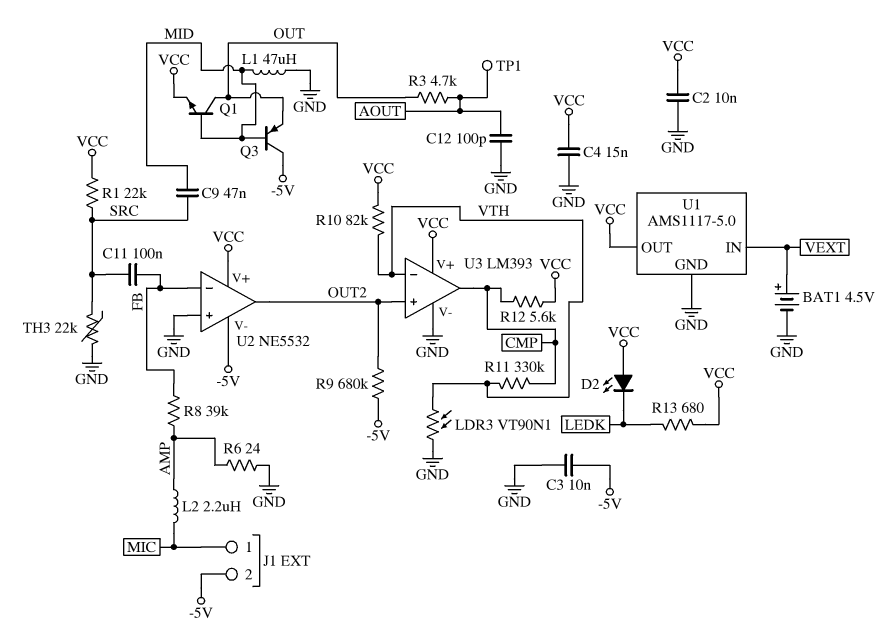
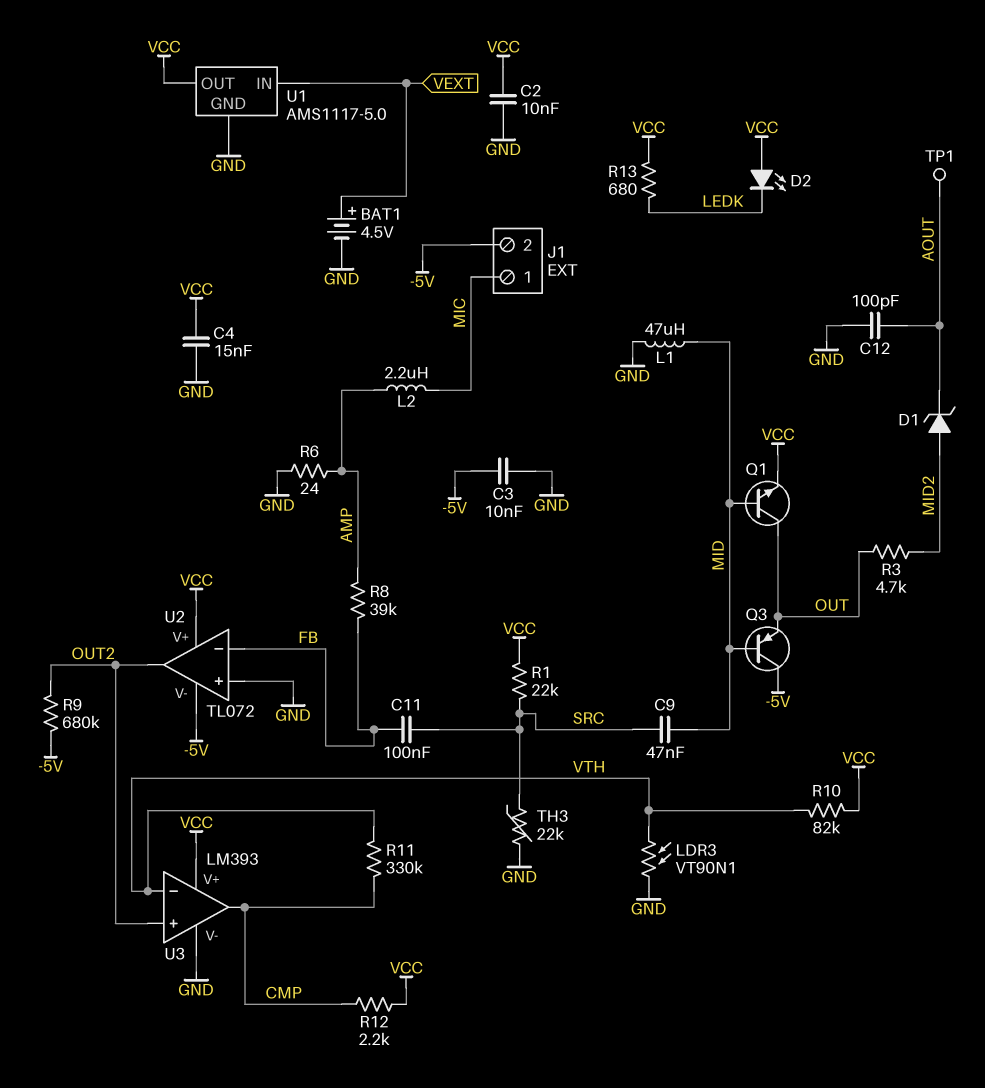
D1: none -> zener (A MID2, K AOUT)
R3: 4.7k (AOUT, OUT) -> 4.7k (MID2, OUT)
R12: 5.6k (CMP, VCC) -> 2.2k (CMP, VCC)
U2: NE5532 -> TL072

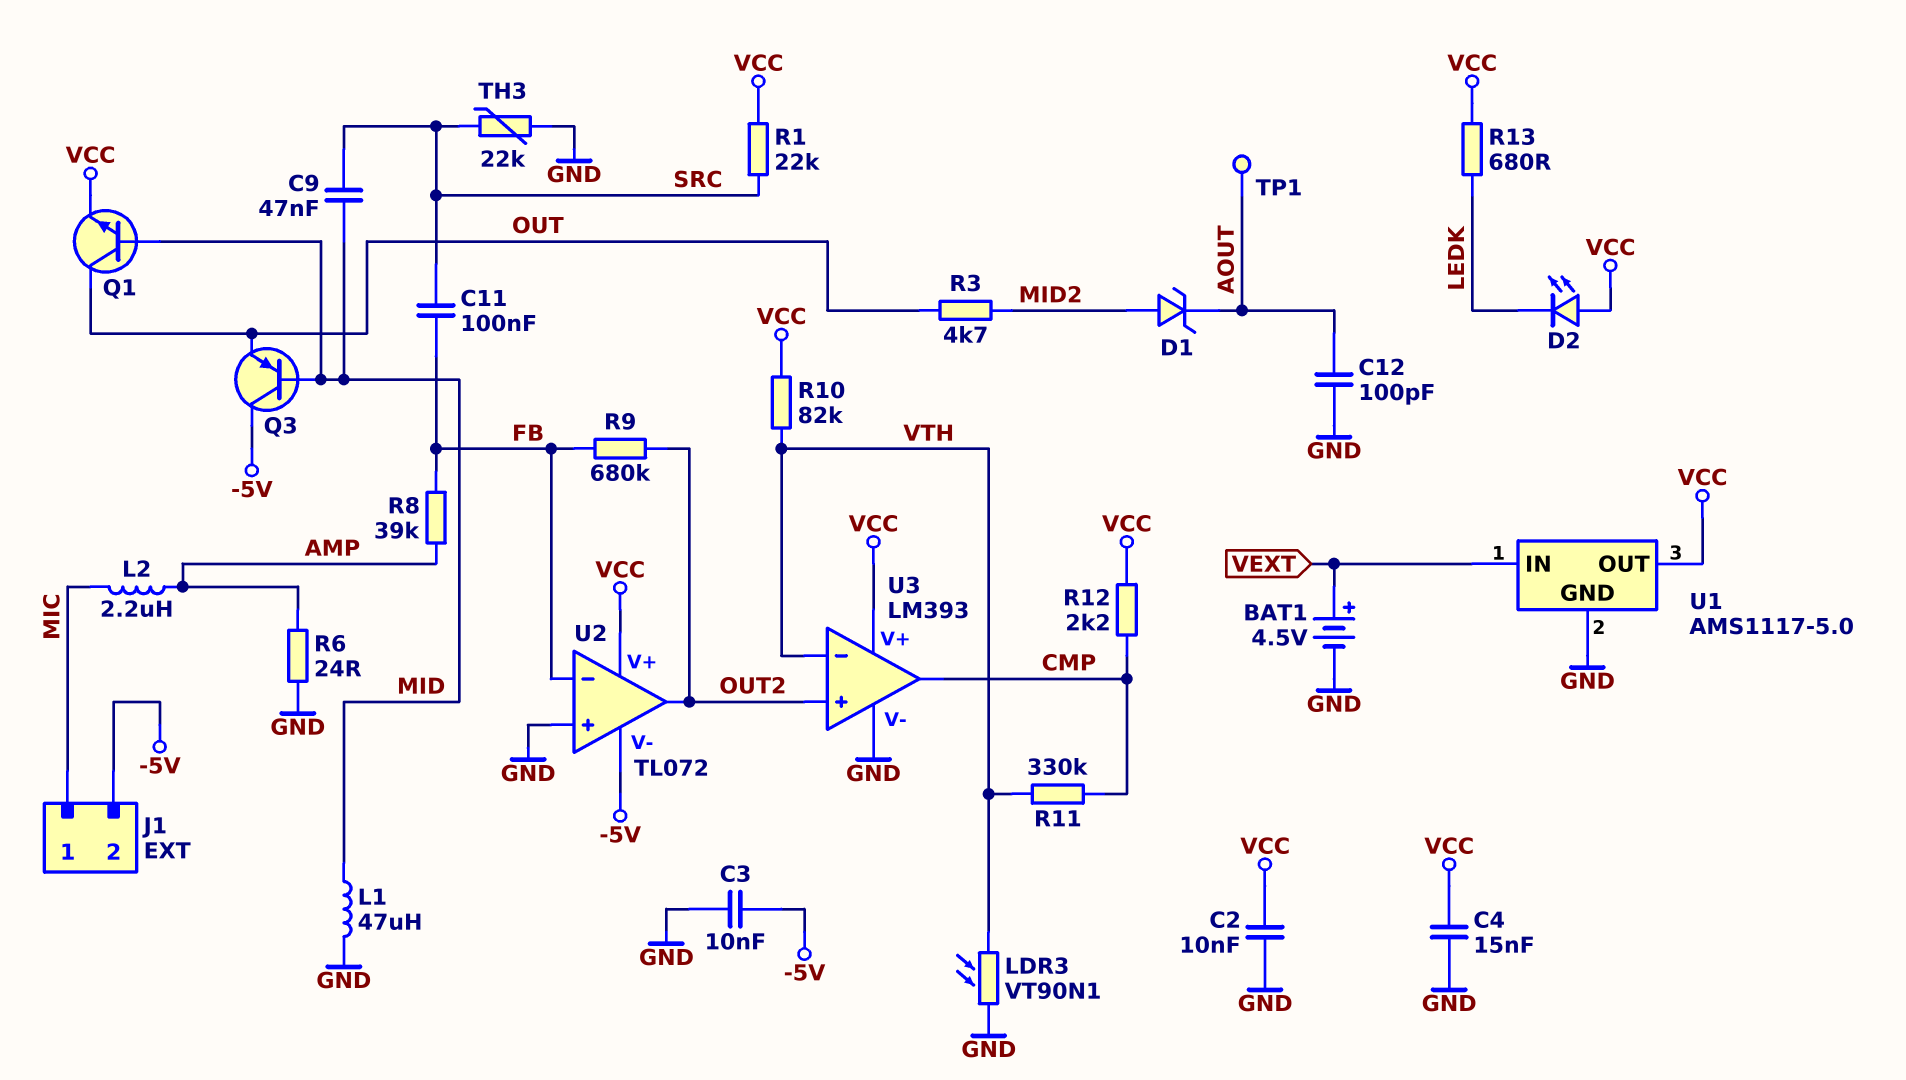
R9: 680k (-5V, OUT2) -> 680k (FB, OUT2)

